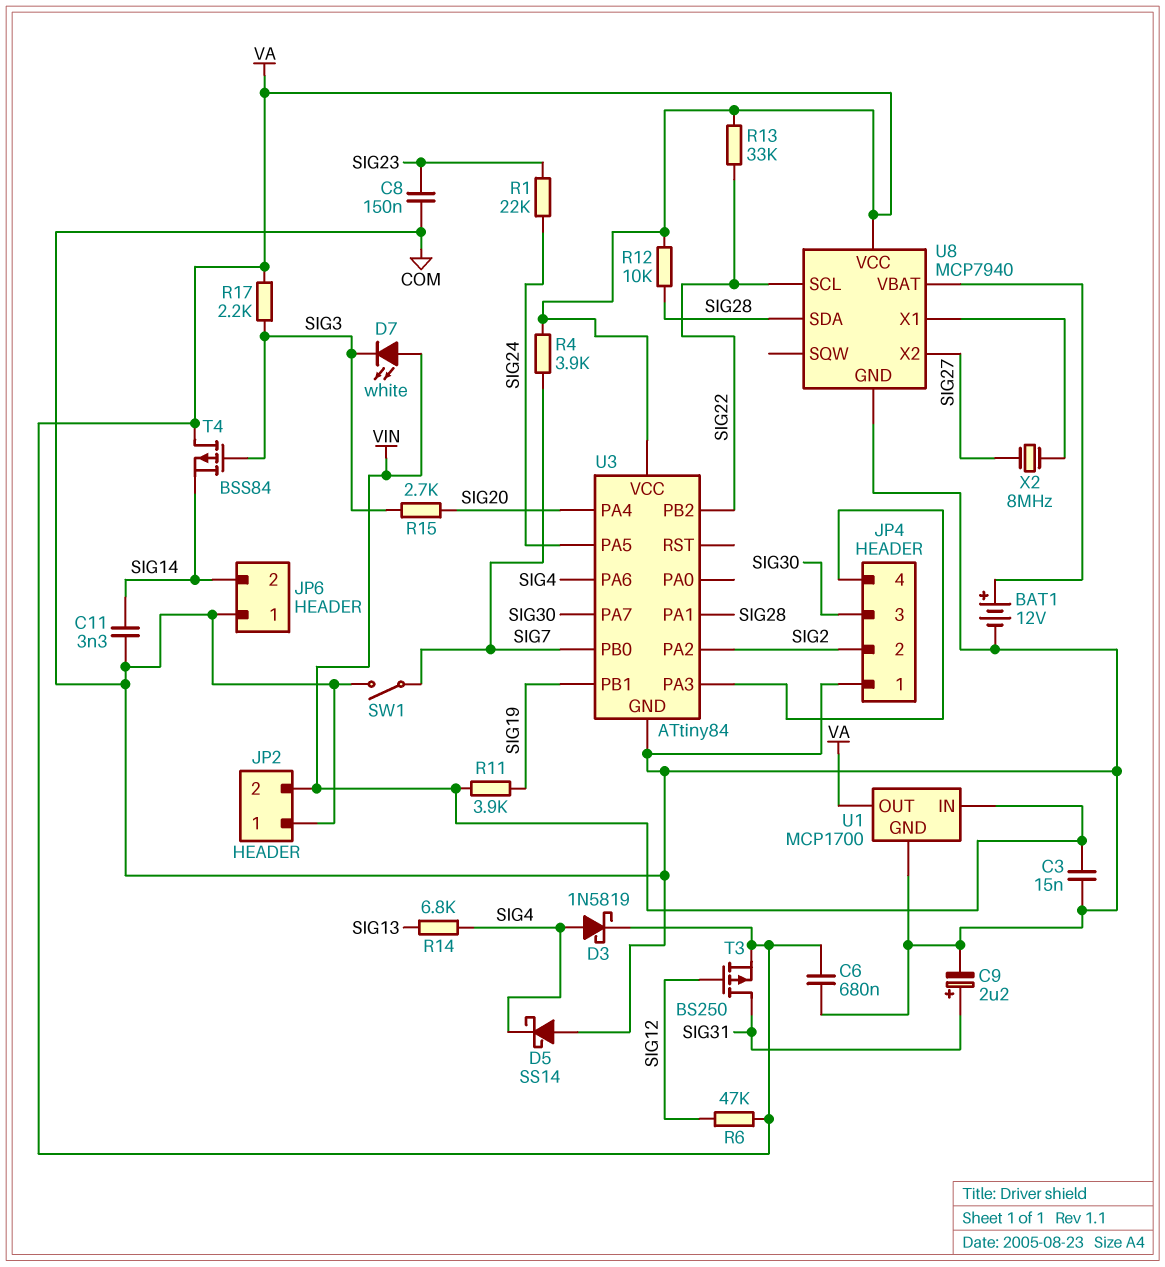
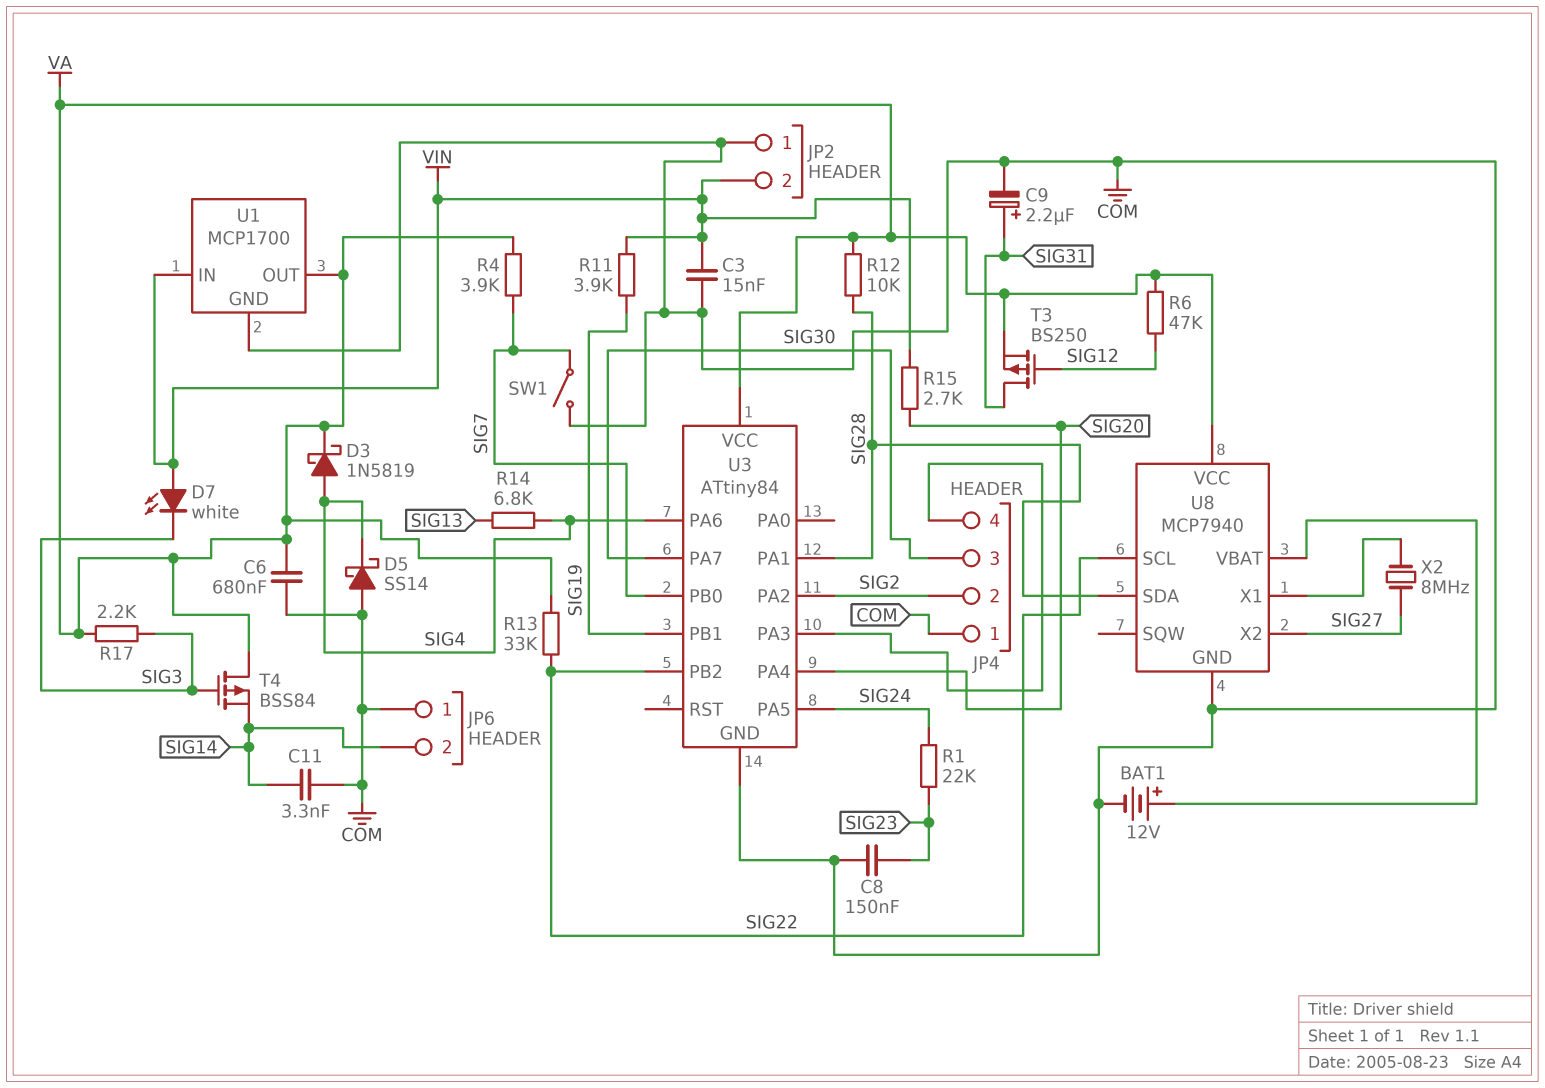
R15: 2.7k (SIG3, SIG20) -> 2.7k (SIG20, VIN)

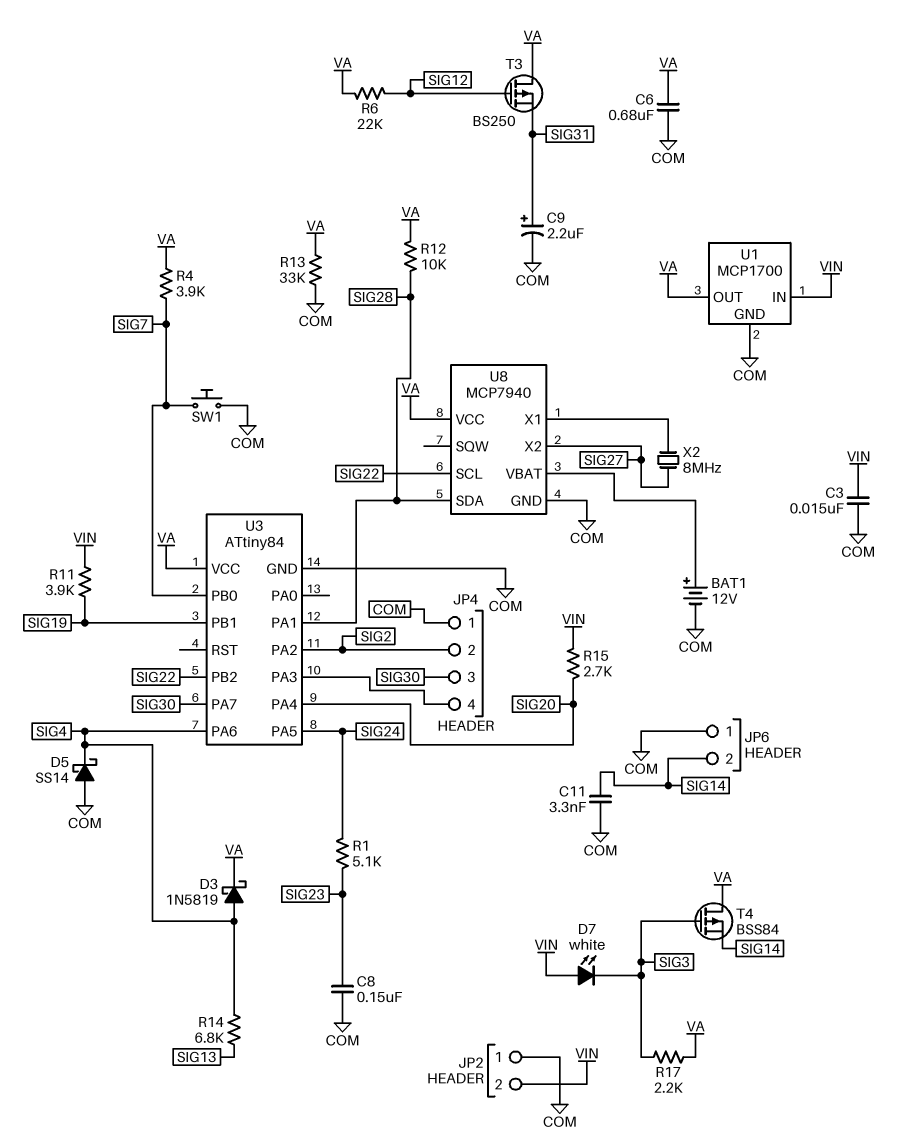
R1: 22k (SIG23, SIG24) -> 5.1k (SIG23, SIG24)
R6: 47k (SIG12, VA) -> 22k (SIG12, VA)
R13: 33k (SIG22, VA) -> 33k (COM, VA)
SW1: switch (COM, SIG7) -> button (COM, SIG7)
T3: PMOS BS250 (G SIG12, D SIG31, S VA) -> PMOS BS250 (G SIG12, D VA, S SIG31)

